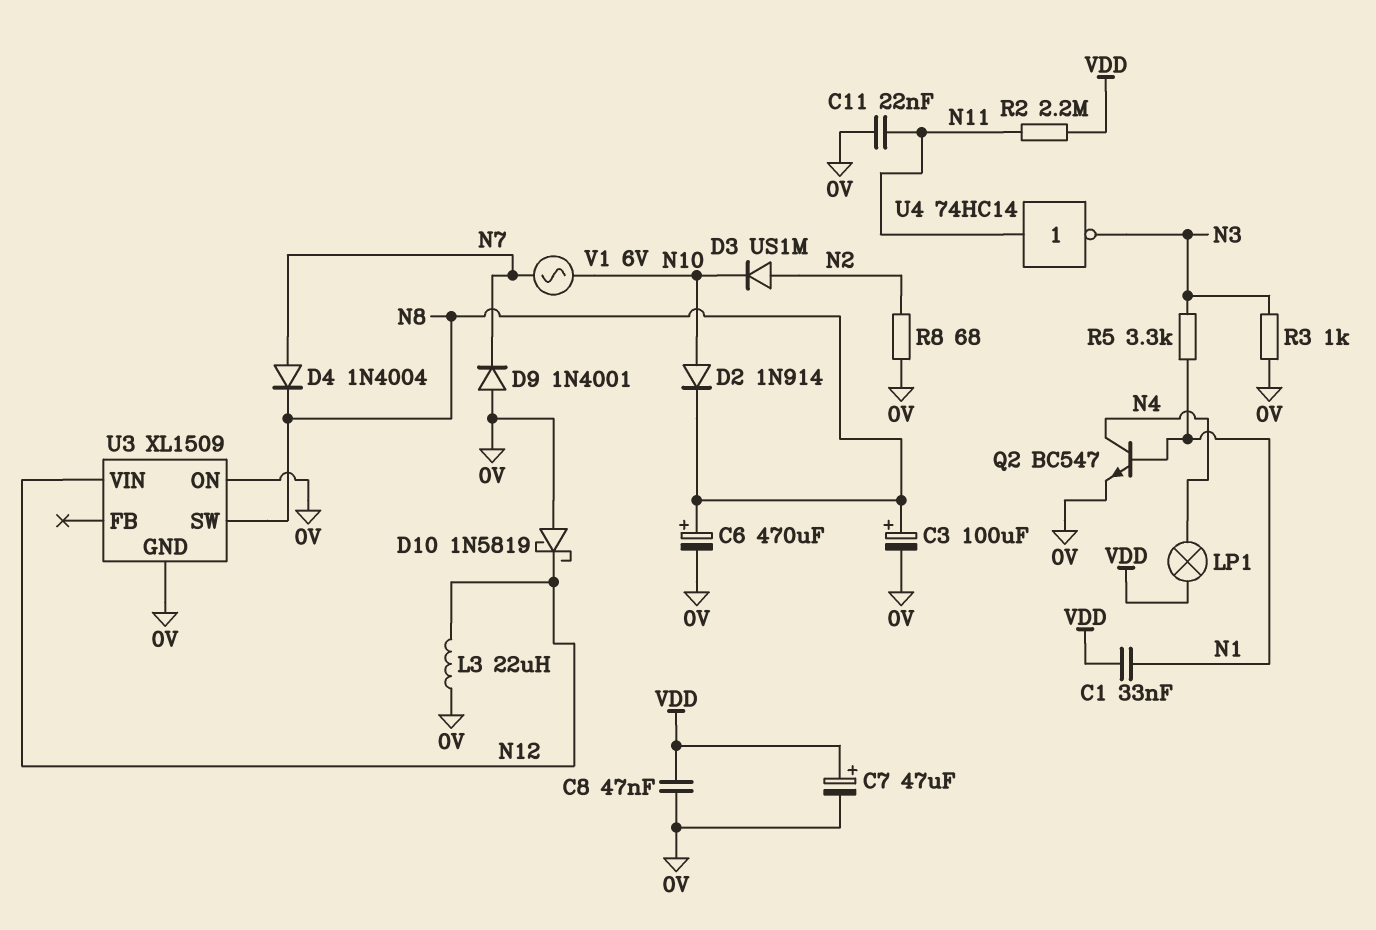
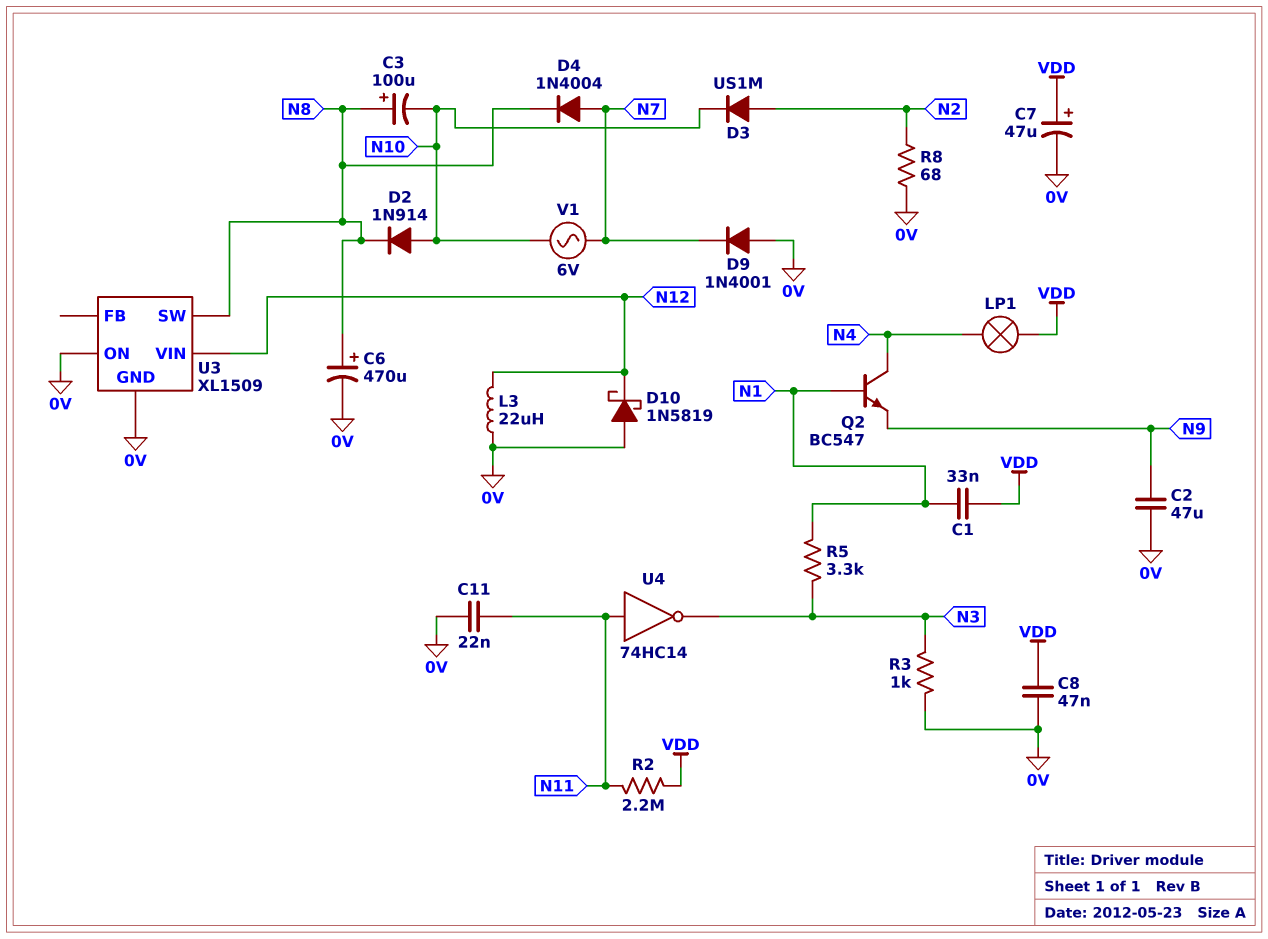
C2: none -> 47uF (0V, N9)
C3: 100uF (plus N8, minus 0V) -> 100uF (plus N8, minus N10)
Q2: NPN BC547 (B N1, C N4, E 0V) -> NPN BC547 (B N1, C N4, E N9)

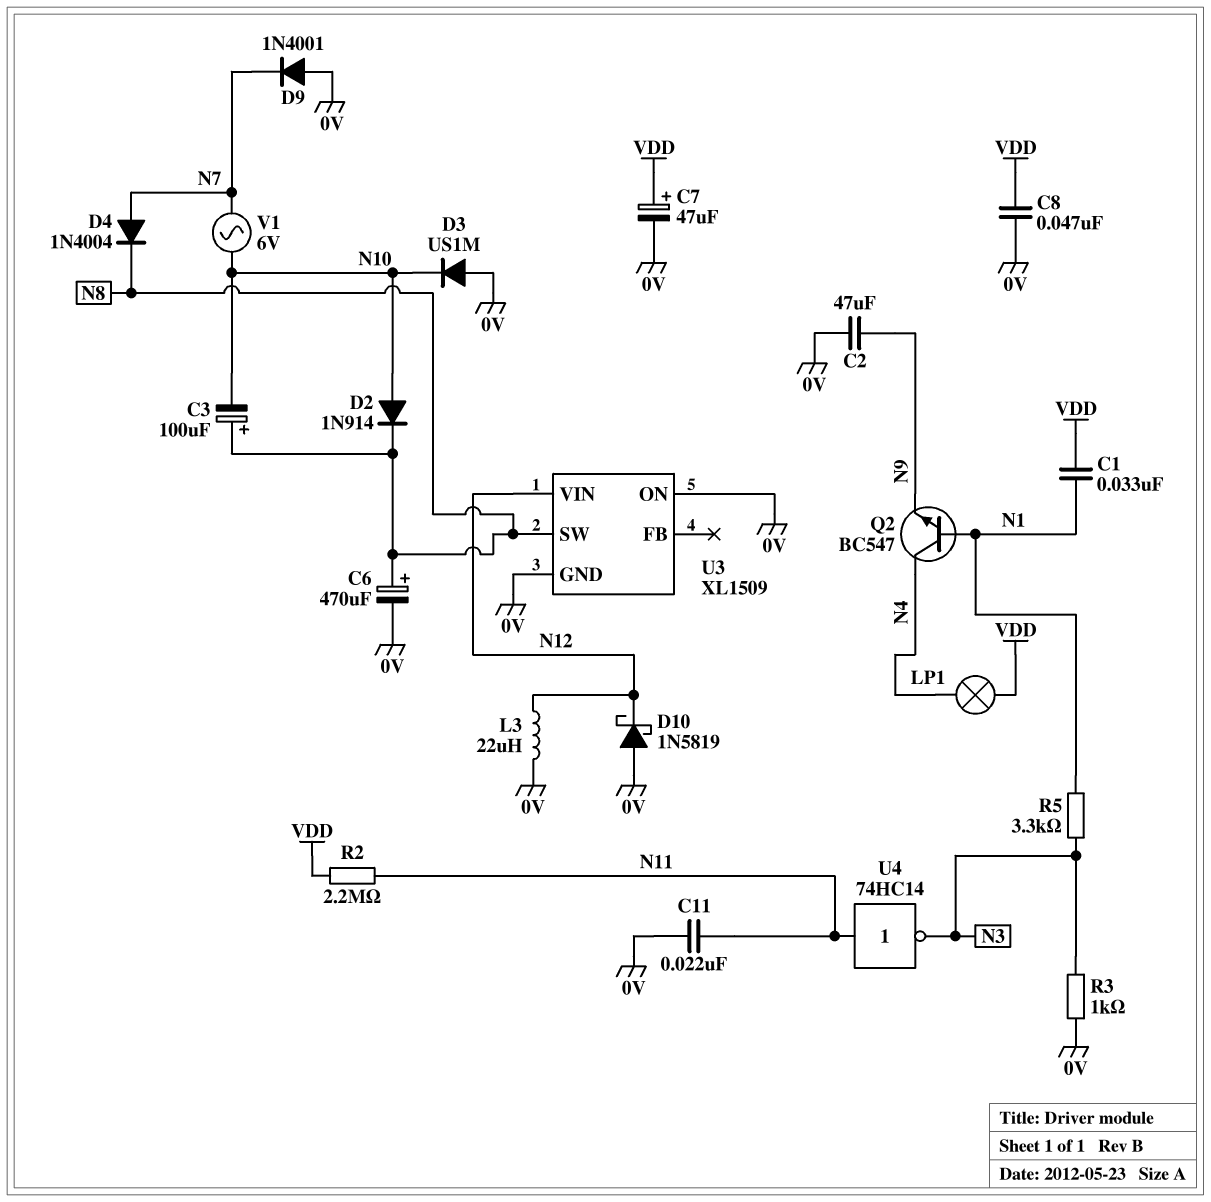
D3: diode US1M (A N2, K N10) -> diode US1M (A 0V, K N10)
R8: 68 (0V, N2) -> none

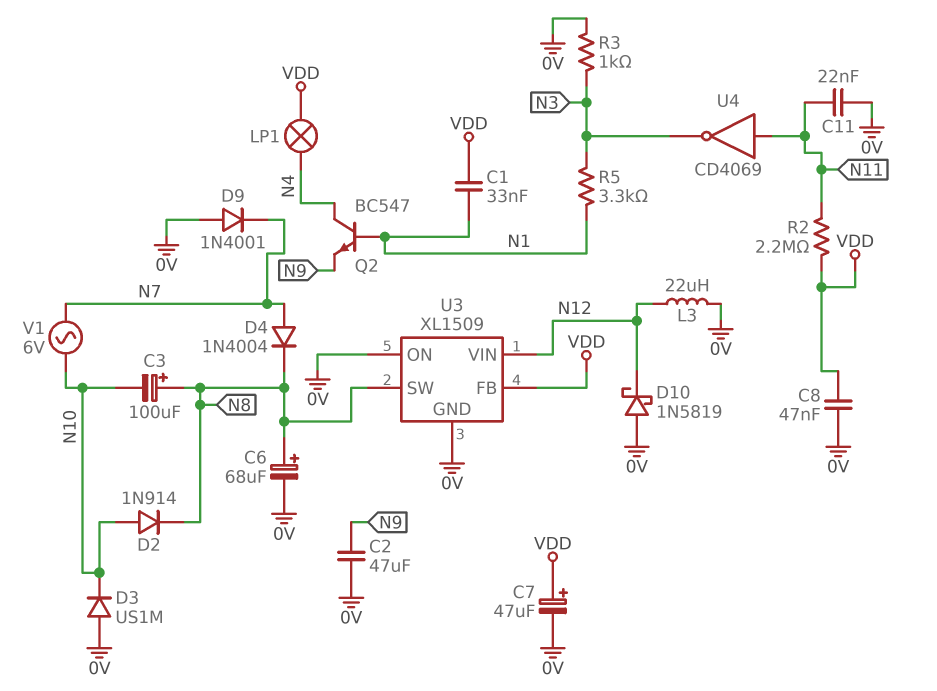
C6: 470uF (plus N8, minus 0V) -> 68uF (plus N8, minus 0V)
U3 pin FB: none -> VDD
U4: NOT 74HC14 (in N11, out N3) -> NOT CD4069 (in N11, out N3)

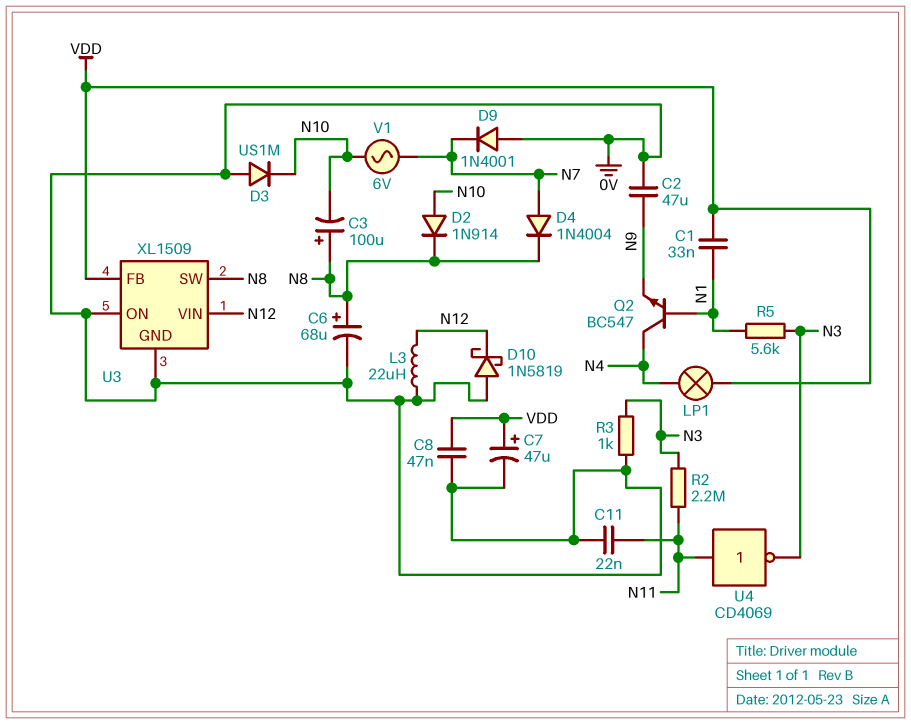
R2: 2.2M (N11, VDD) -> 2.2M (N3, N11)
R5: 3.3k (N1, N3) -> 5.6k (N1, N3)

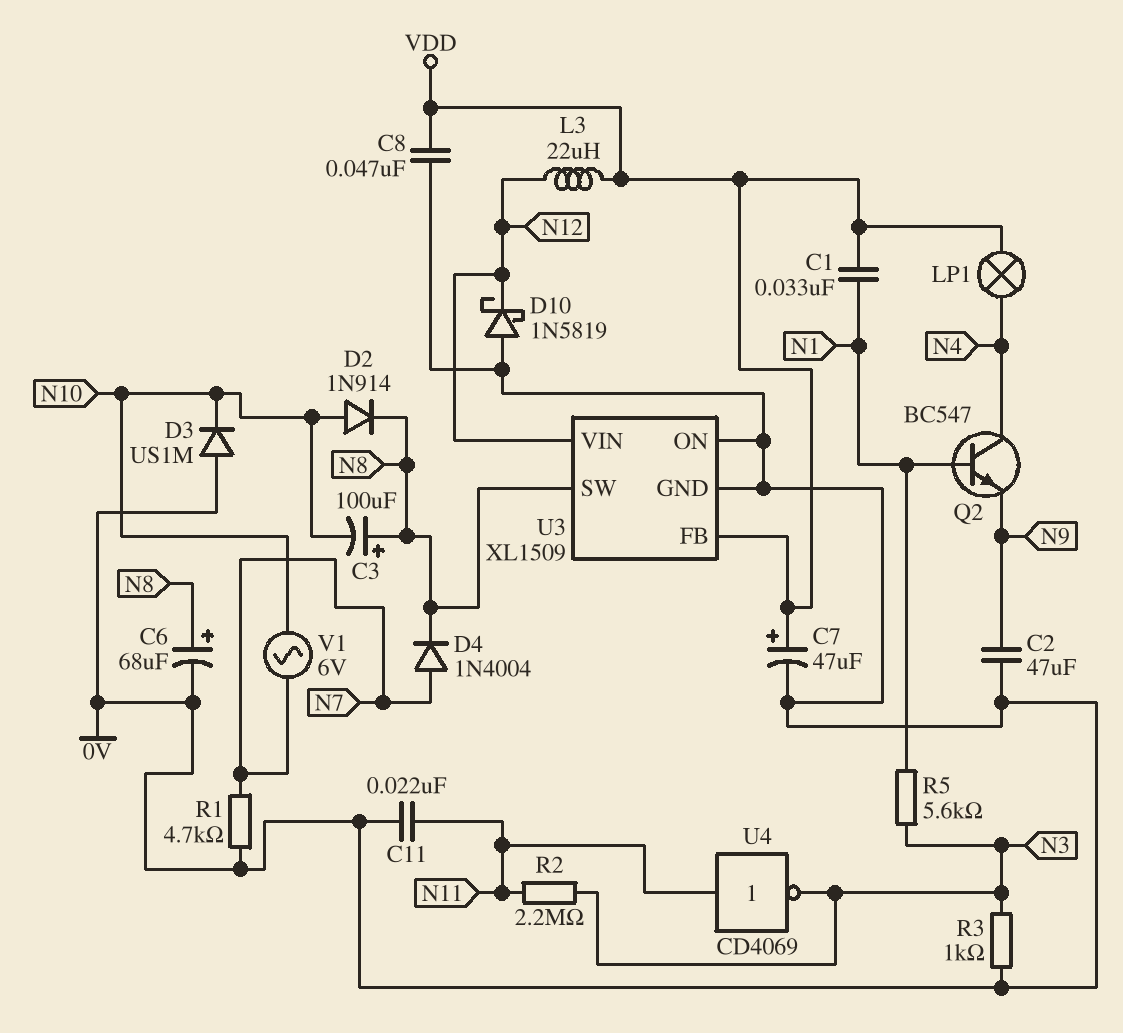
D9: diode 1N4001 (A 0V, K N7) -> none
L3: 22uH (0V, N12) -> 22uH (N12, VDD)
R1: none -> 4.7k (0V, N7)

